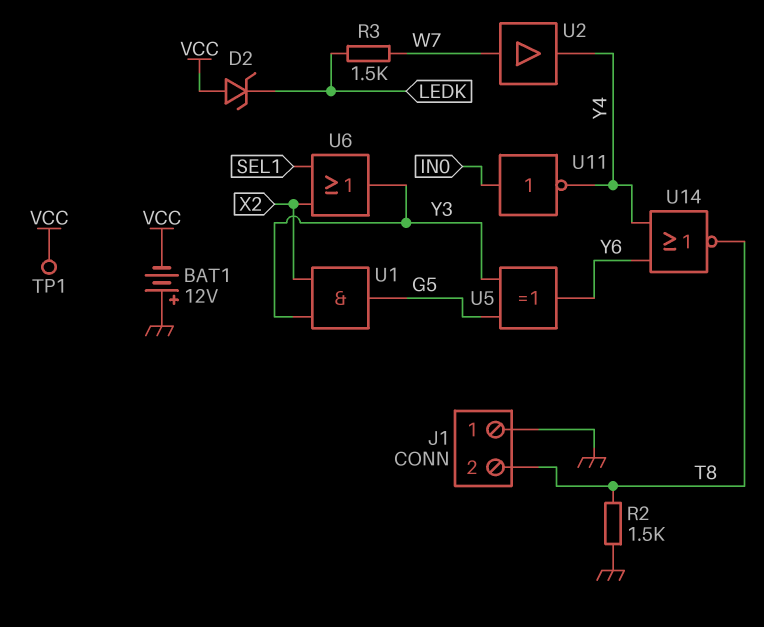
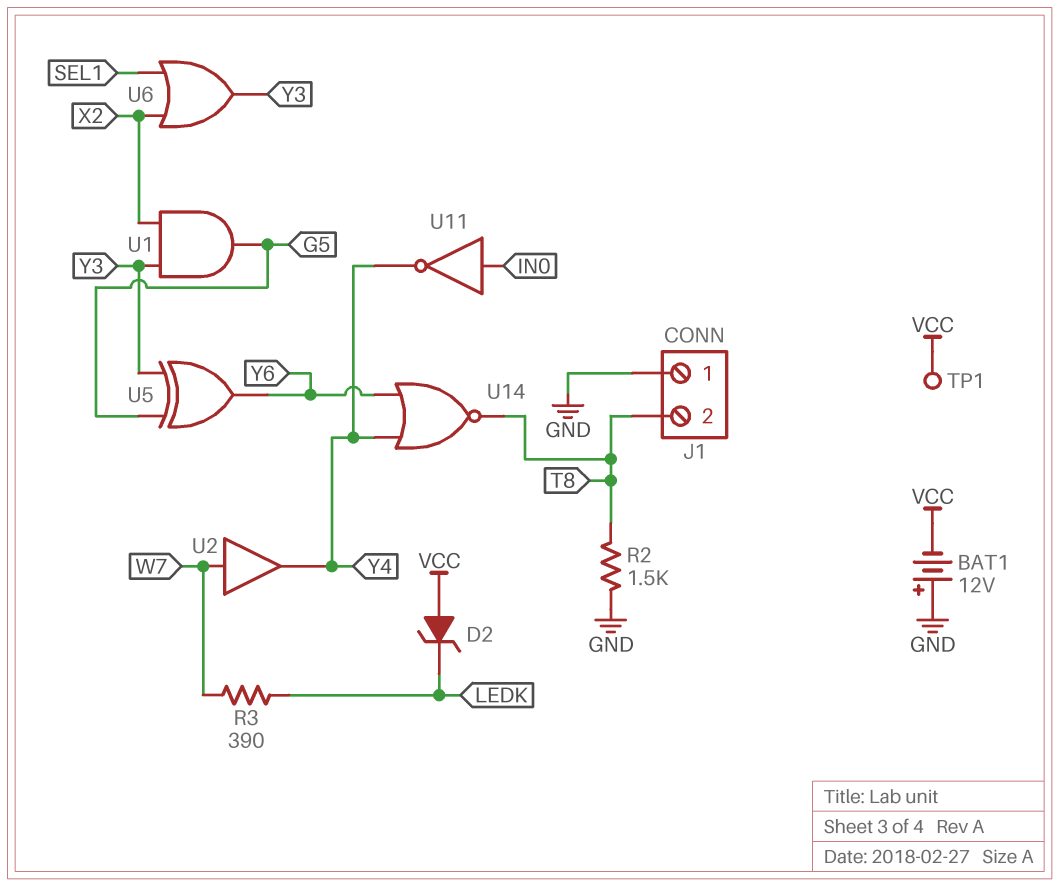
R3: 1.5k (LEDK, W7) -> 390 (LEDK, W7)

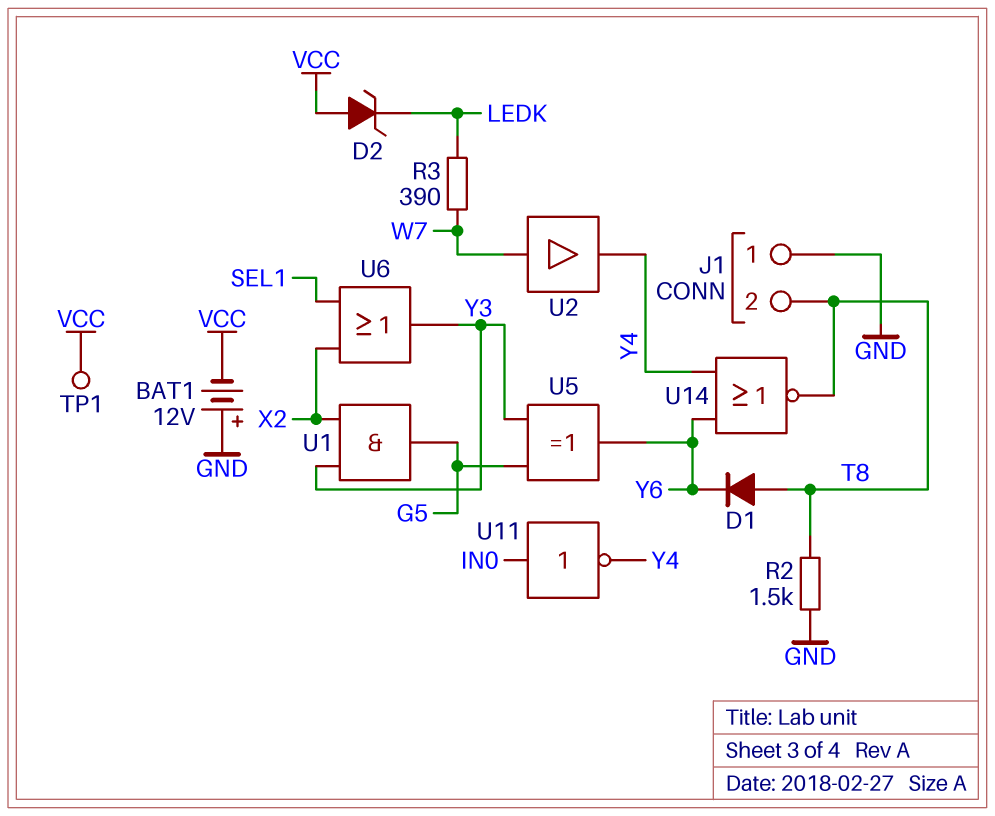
D1: none -> diode (A T8, K Y6)

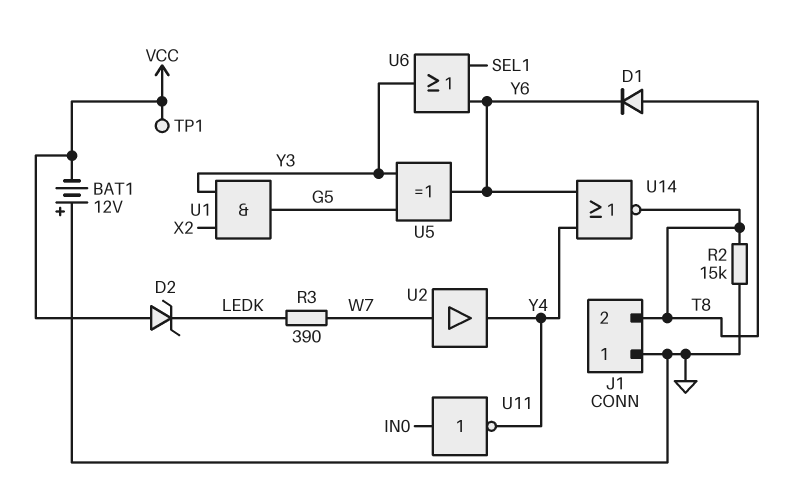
R2: 1.5k (GND, T8) -> 15k (GND, T8)
U6: OR (in SEL1, in X2, out Y3) -> OR (in SEL1, in Y6, out Y3)

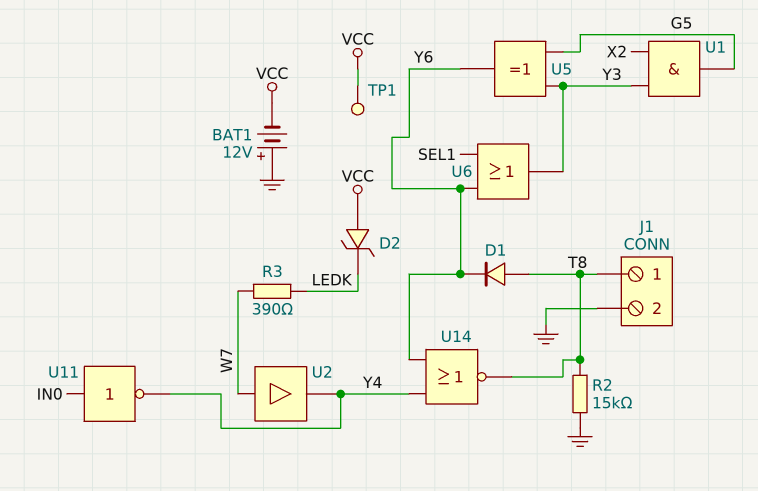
J1 pin 1: GND -> T8
J1 pin 2: T8 -> GND

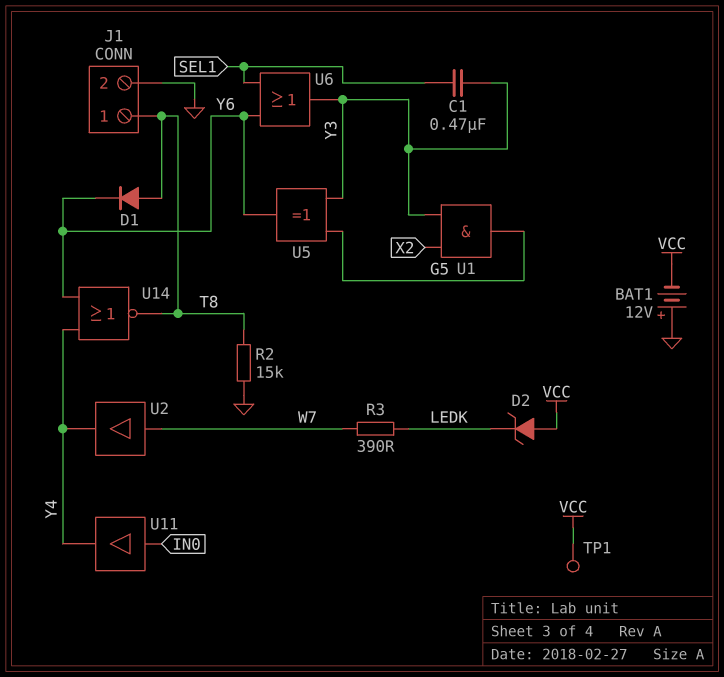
C1: none -> 470nF (SEL1, Y3)
U11: NOT (in IN0, out Y4) -> buffer (in IN0, out Y4)

